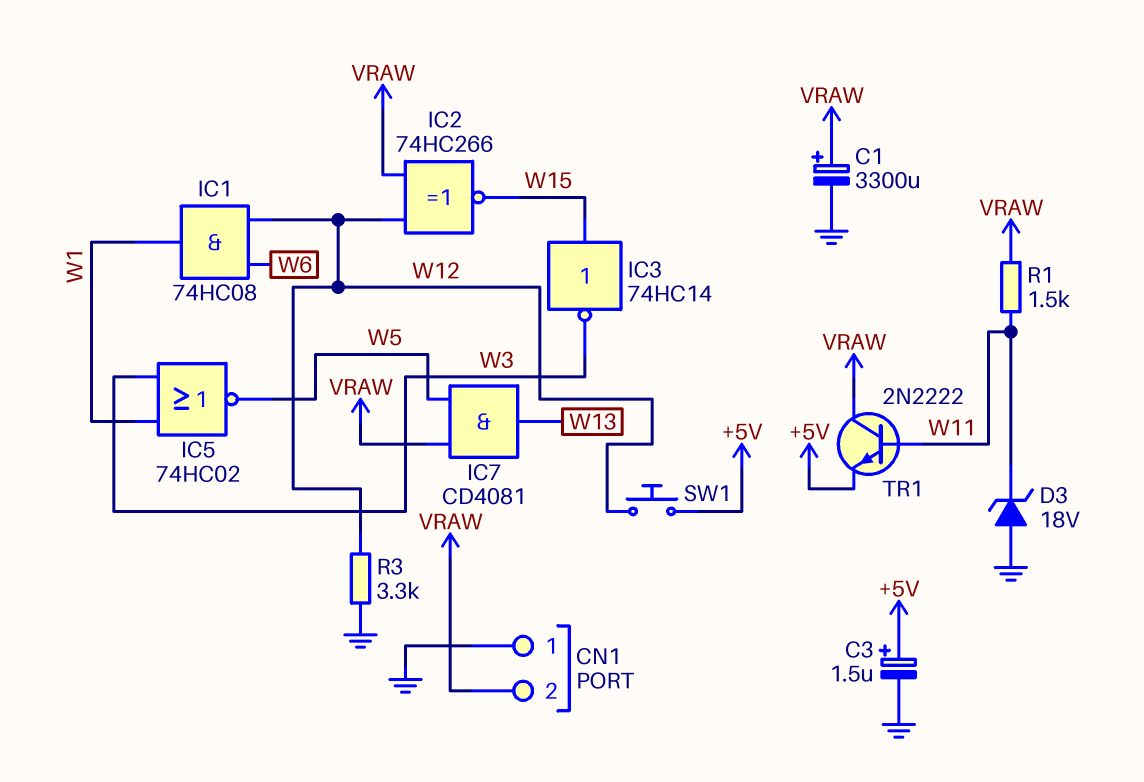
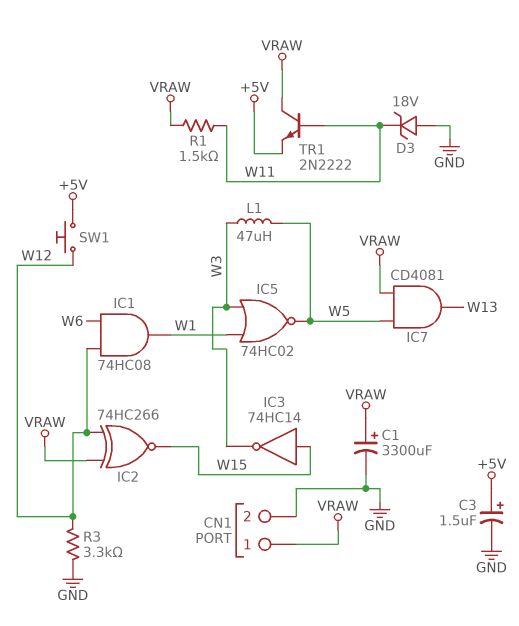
CN1 pin 1: GND -> VRAW
CN1 pin 2: VRAW -> GND
L1: none -> 47uH (W3, W5)

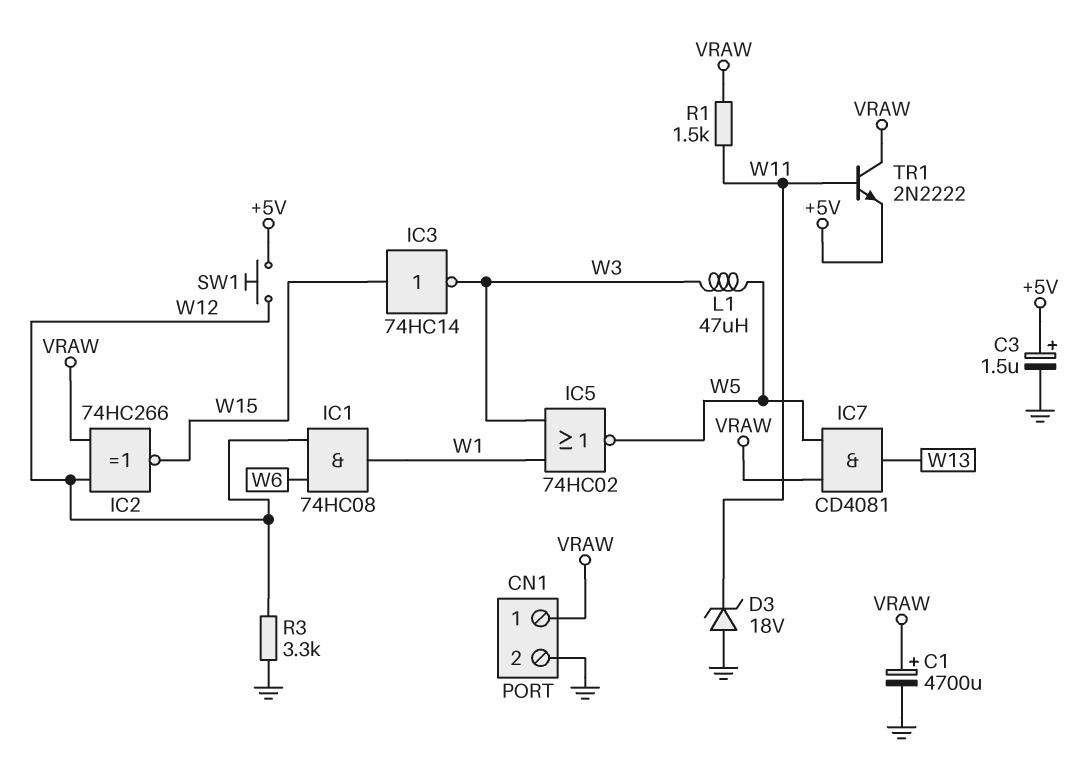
C1: 3300uF (plus VRAW, minus GND) -> 4700uF (plus VRAW, minus GND)

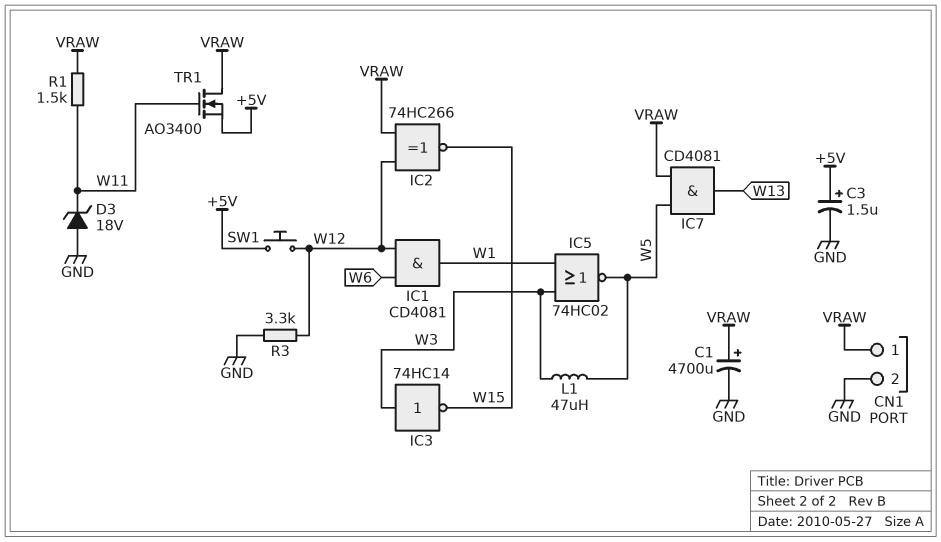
IC1: AND 74HC08 (in W6, in W12, out W1) -> AND CD4081 (in W6, in W12, out W1)
IC3: NOT 74HC14 (in W15, out W3) -> NOT 74HC14 (in W3, out W15)
TR1: NPN 2N2222 (B W11, C VRAW, E +5V) -> NMOS AO3400 (G W11, D VRAW, S +5V)

